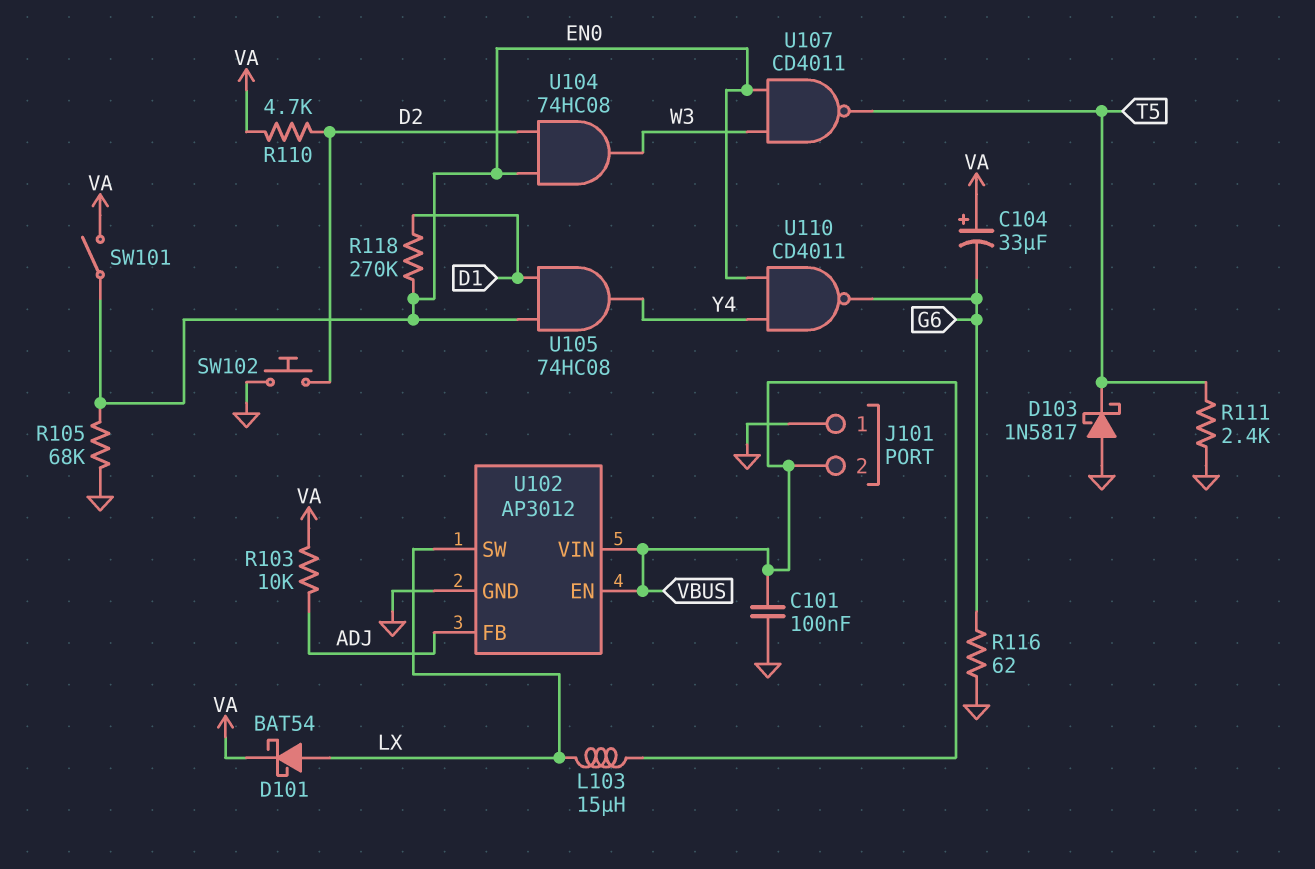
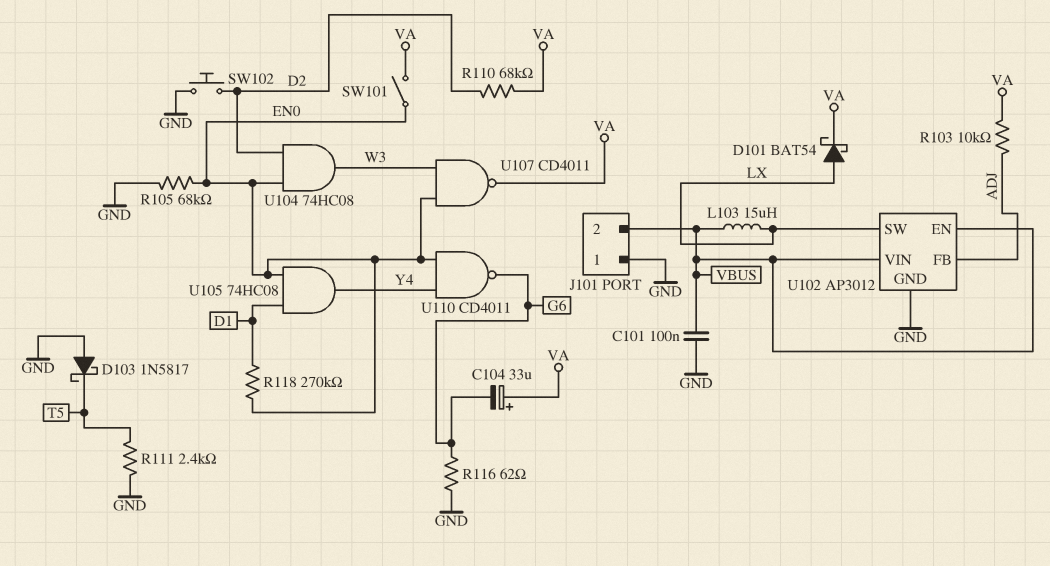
R110: 4.7k (D2, VA) -> 68k (D2, VA)
U107: NAND CD4011 (in EN0, in W3, out T5) -> NAND CD4011 (in EN0, in W3, out VA)

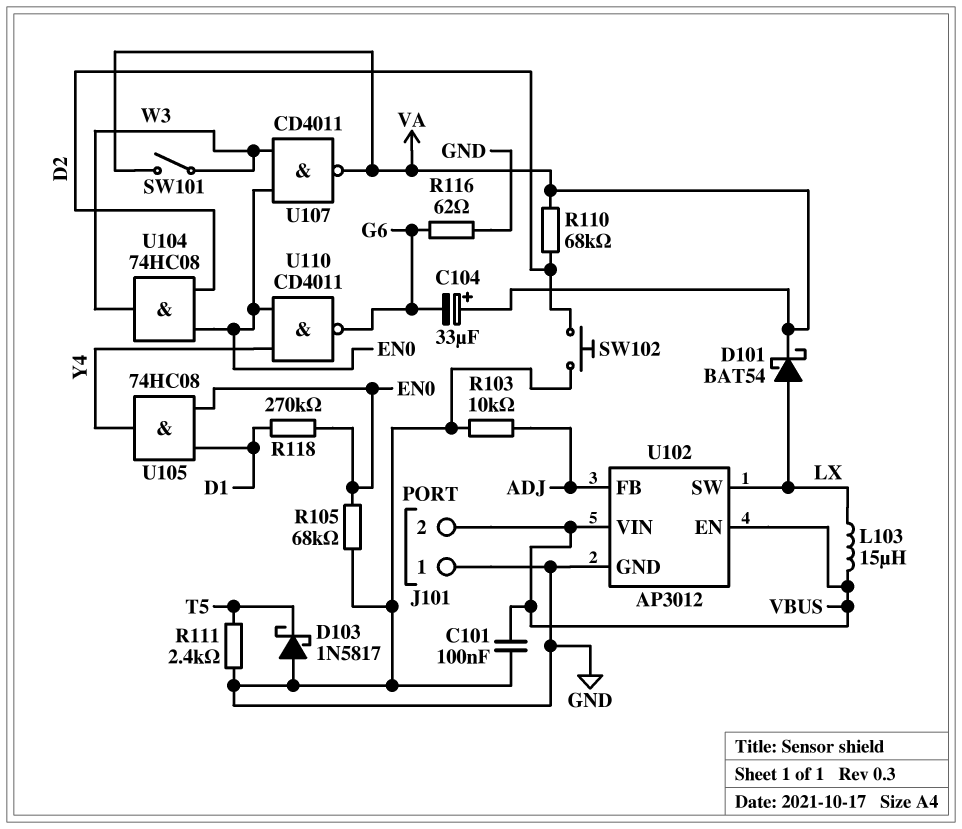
R103: 10k (ADJ, VA) -> 10k (ADJ, GND)
SW101: switch (EN0, VA) -> switch (VA, W3)

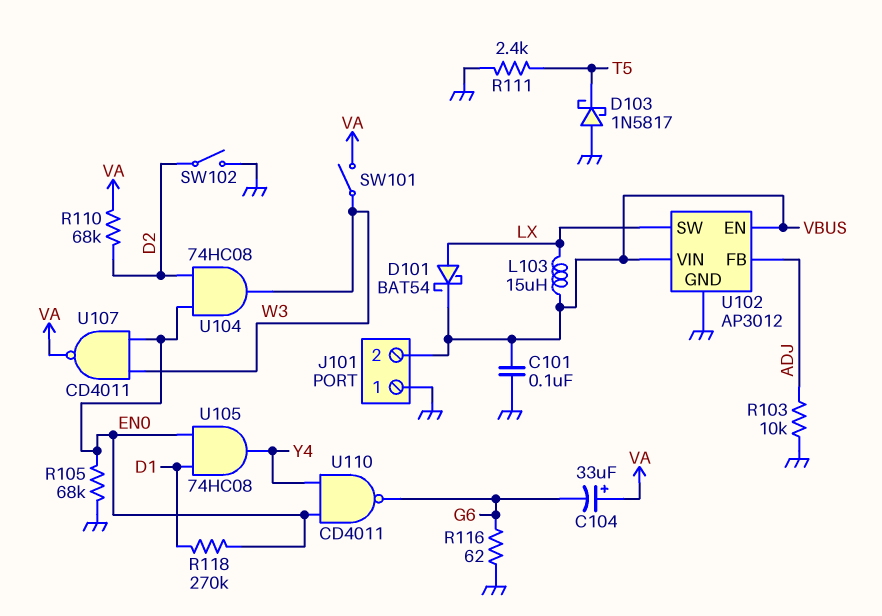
D101: schottky BAT54 (A LX, K VA) -> schottky BAT54 (A LX, K VBUS)
SW102: button (D2, GND) -> switch (D2, GND)

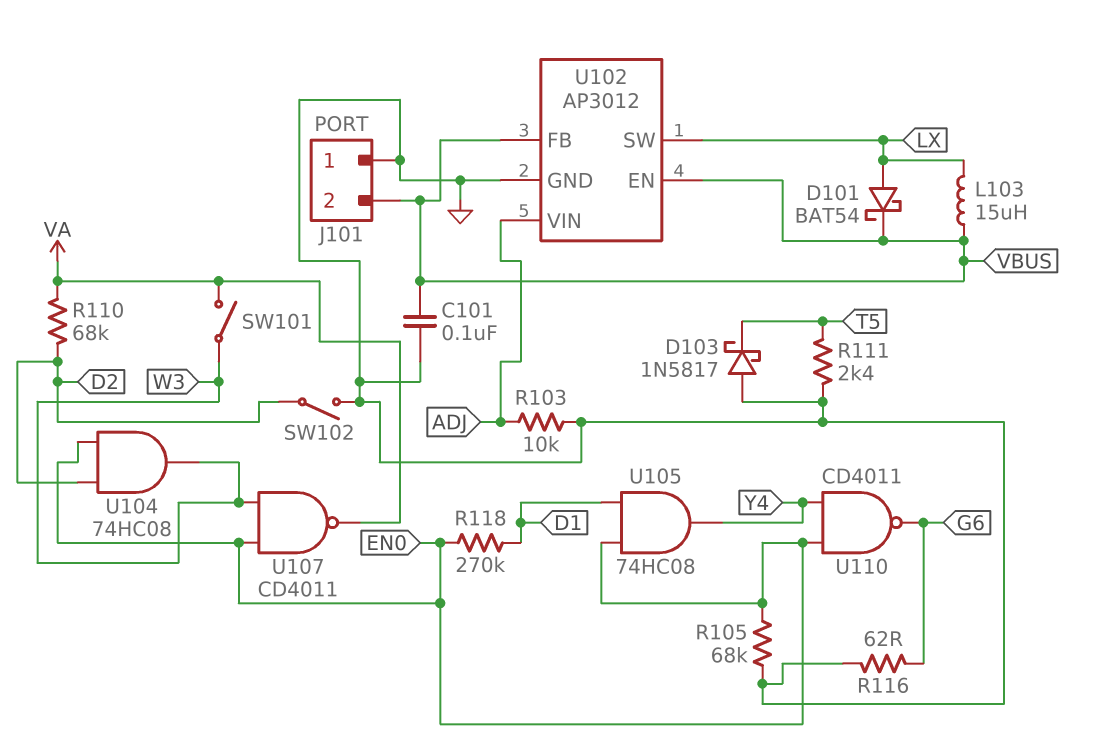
C104: 33uF (plus VA, minus G6) -> none
U102 pin FB: ADJ -> VBUS
U102 pin VIN: VBUS -> ADJ

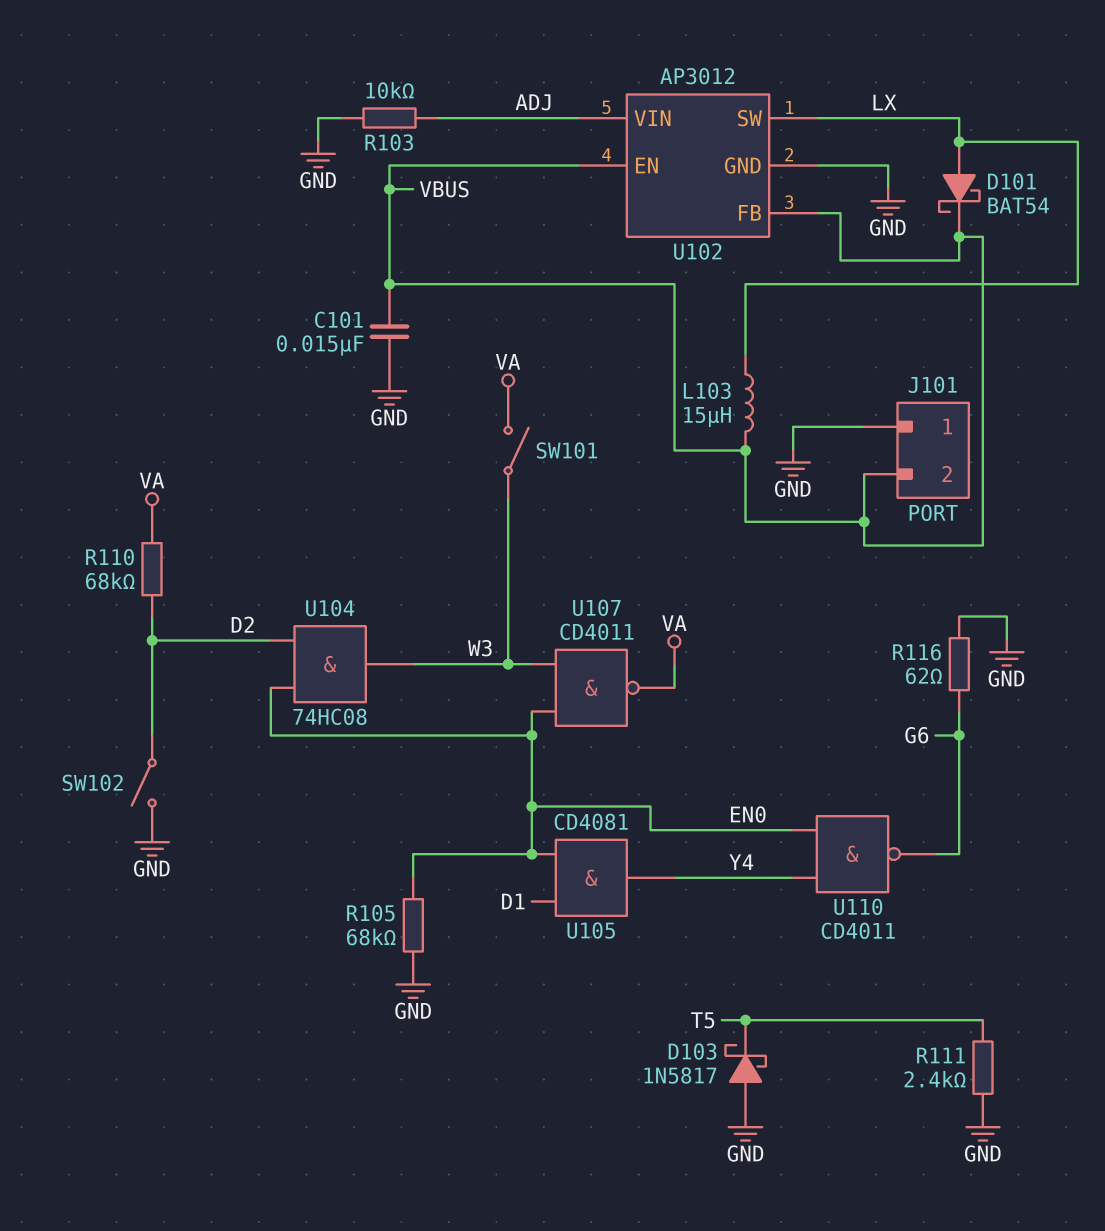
C101: 100nF (GND, VBUS) -> 15nF (GND, VBUS)
R118: 270k (D1, EN0) -> none
U105: AND 74HC08 (in D1, in EN0, out Y4) -> AND CD4081 (in D1, in EN0, out Y4)

